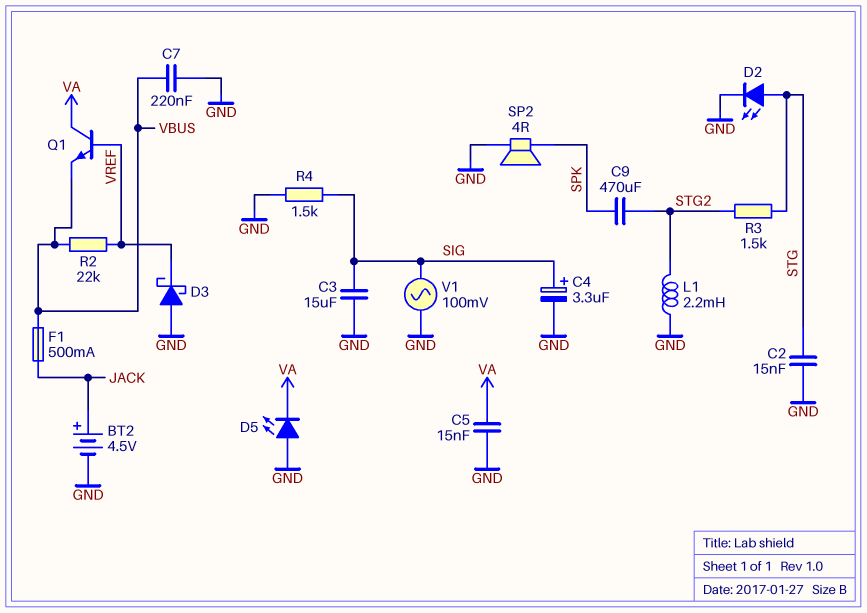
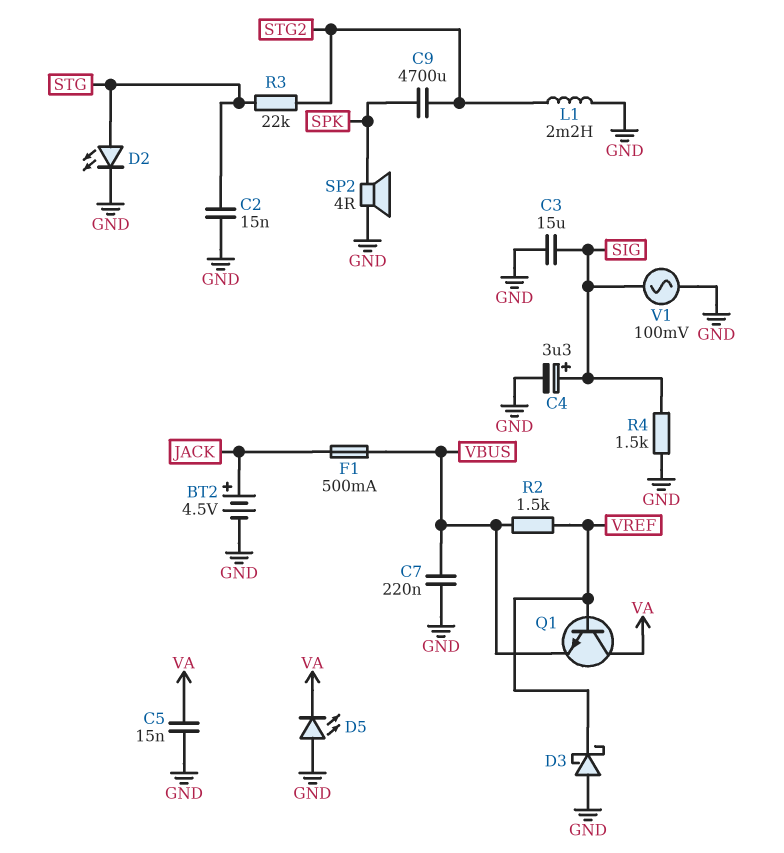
C9: 470uF (SPK, STG2) -> 4700uF (SPK, STG2)
R2: 22k (VBUS, VREF) -> 1.5k (VBUS, VREF)
R3: 1.5k (STG, STG2) -> 22k (STG, STG2)

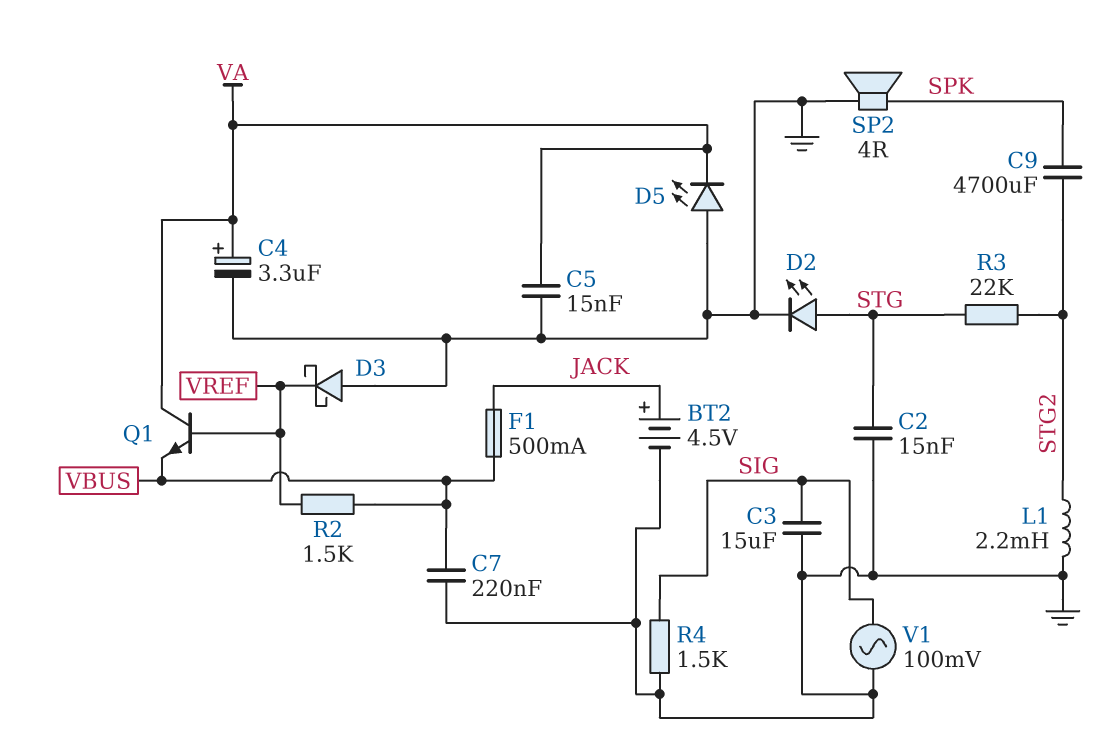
C4: 3.3uF (plus SIG, minus GND) -> 3.3uF (plus VA, minus GND)

